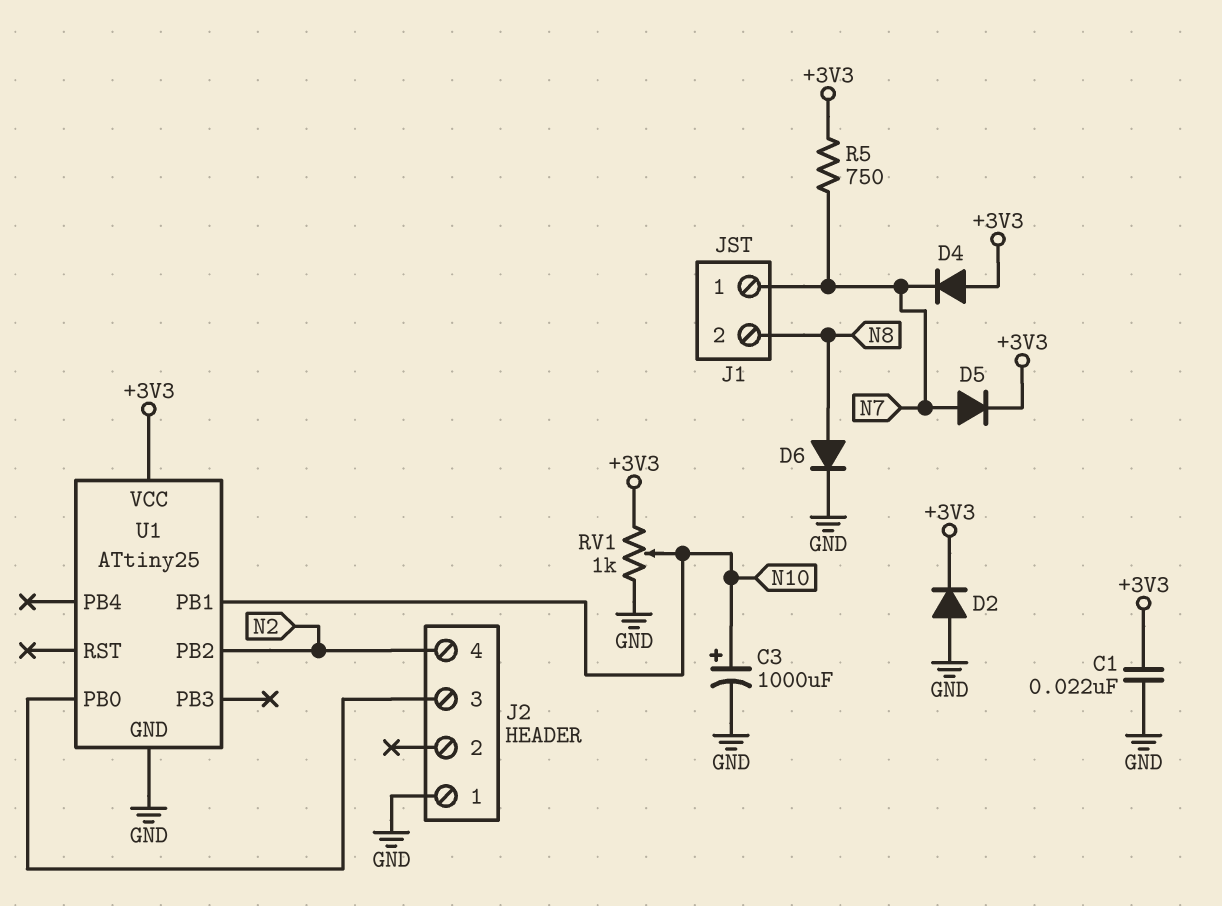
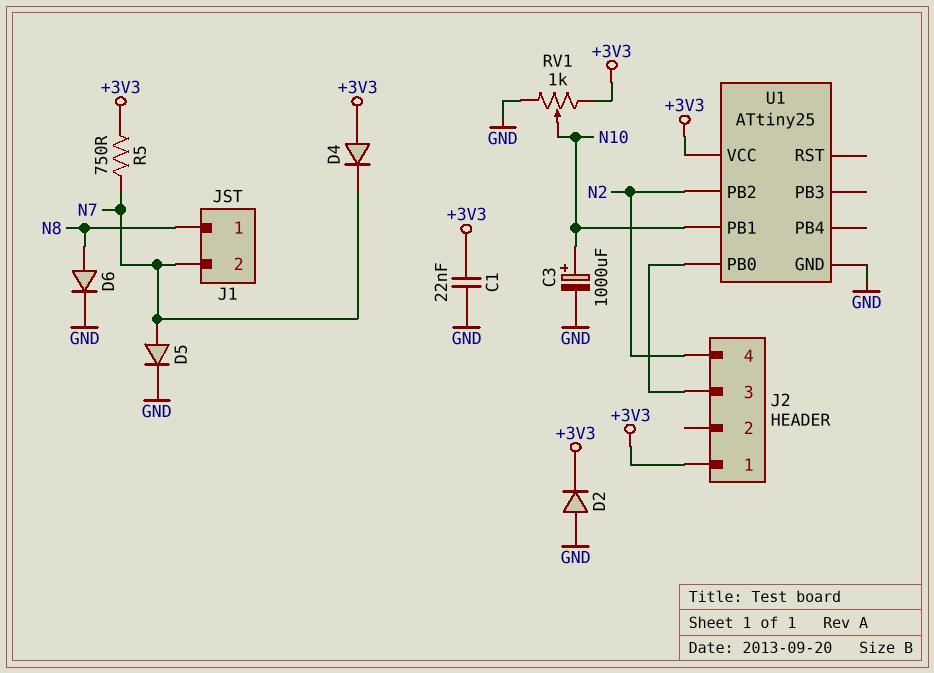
D5: diode (A N7, K +3V3) -> diode (A N7, K GND)
J1 pin 1: N7 -> N8
J1 pin 2: N8 -> N7
J2 pin 1: GND -> +3V3

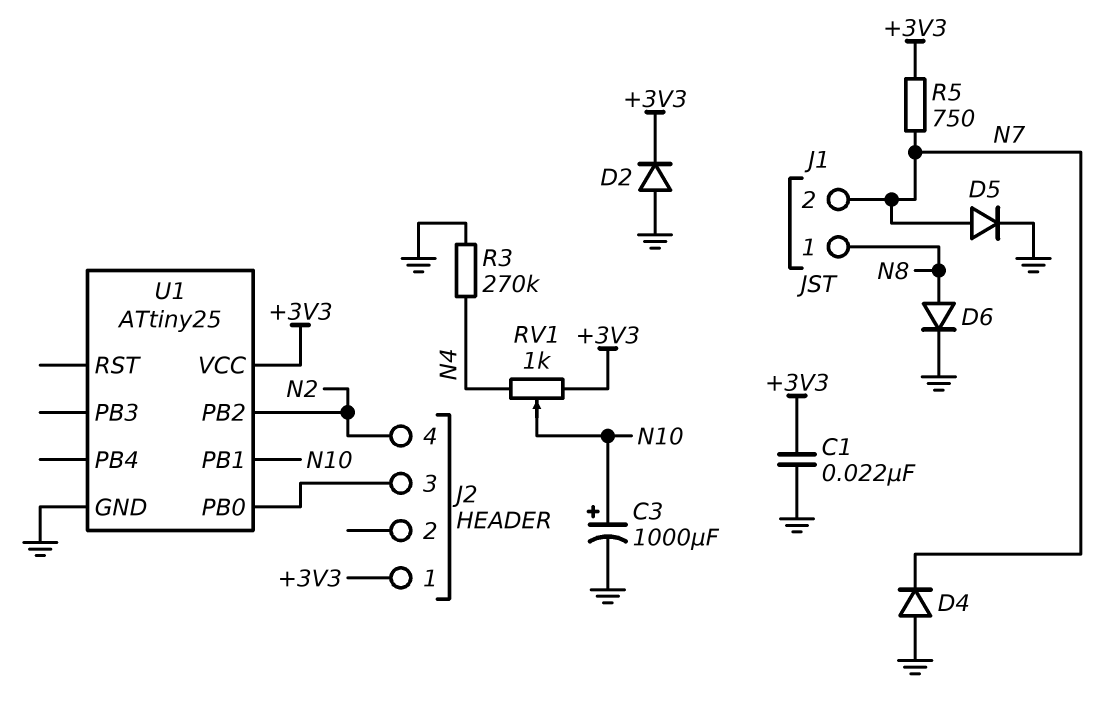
D4: diode (A +3V3, K N7) -> diode (A GND, K N7)
R3: none -> 270k (GND, N4)
RV1: 1k (+3V3, GND, wiper N10) -> 1k (+3V3, N4, wiper N10)

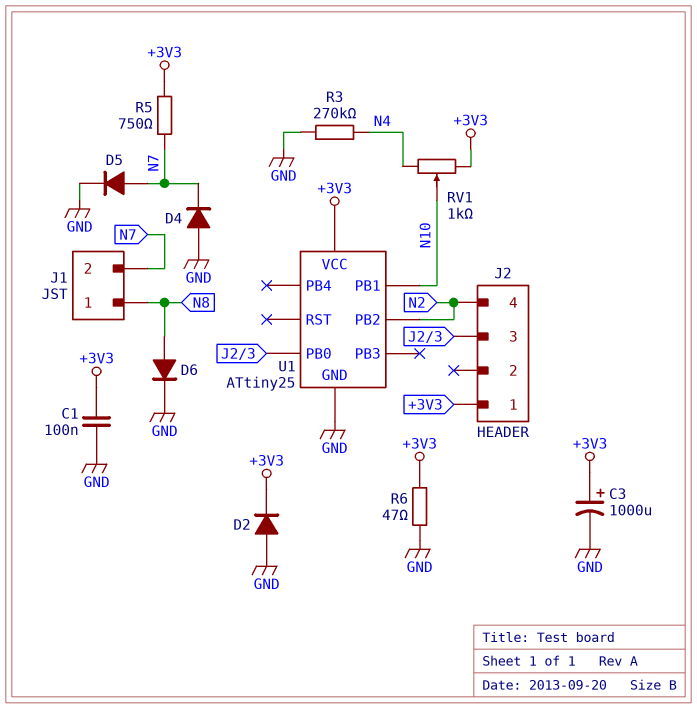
C1: 22nF (+3V3, GND) -> 100nF (+3V3, GND)
C3: 1000uF (plus N10, minus GND) -> 1000uF (plus +3V3, minus GND)
R6: none -> 47 (+3V3, GND)

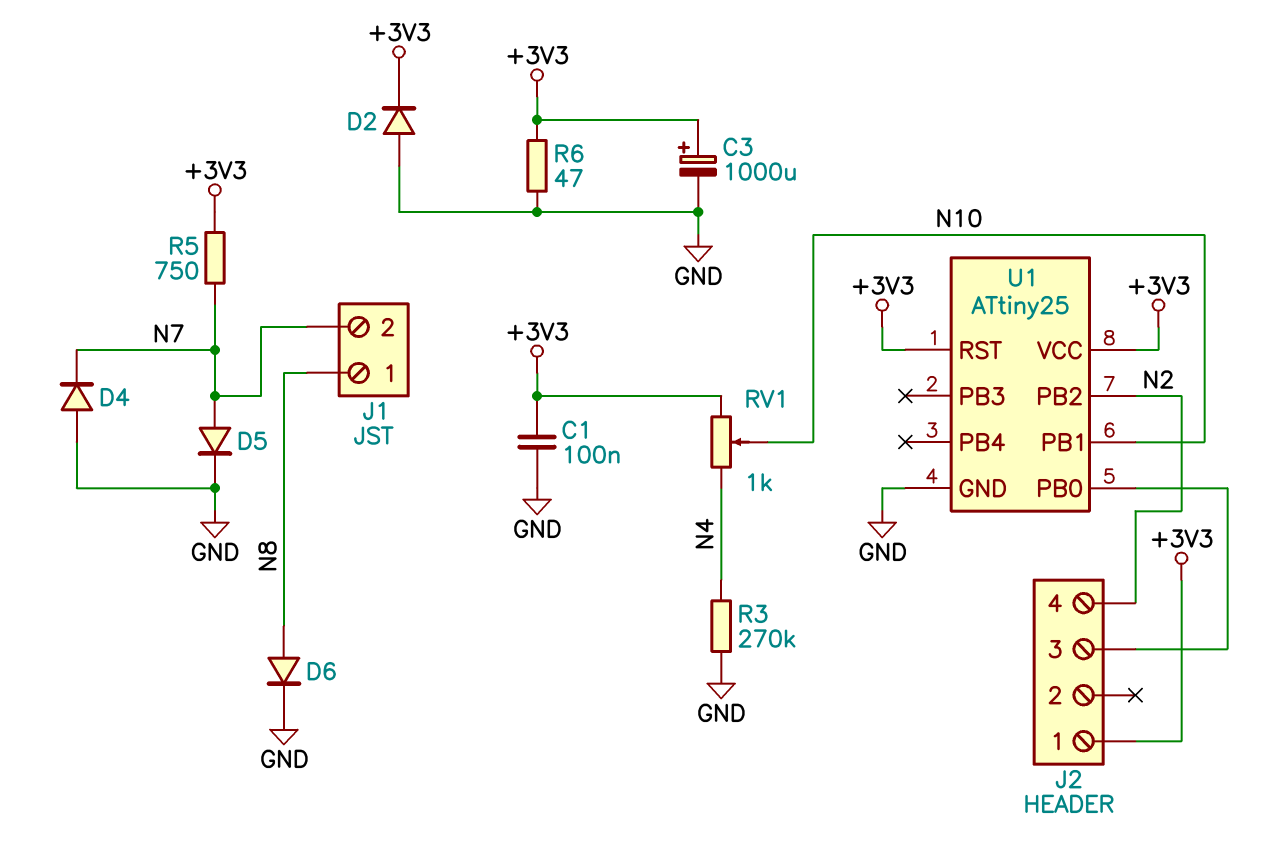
U1 pin RST: none -> +3V3

